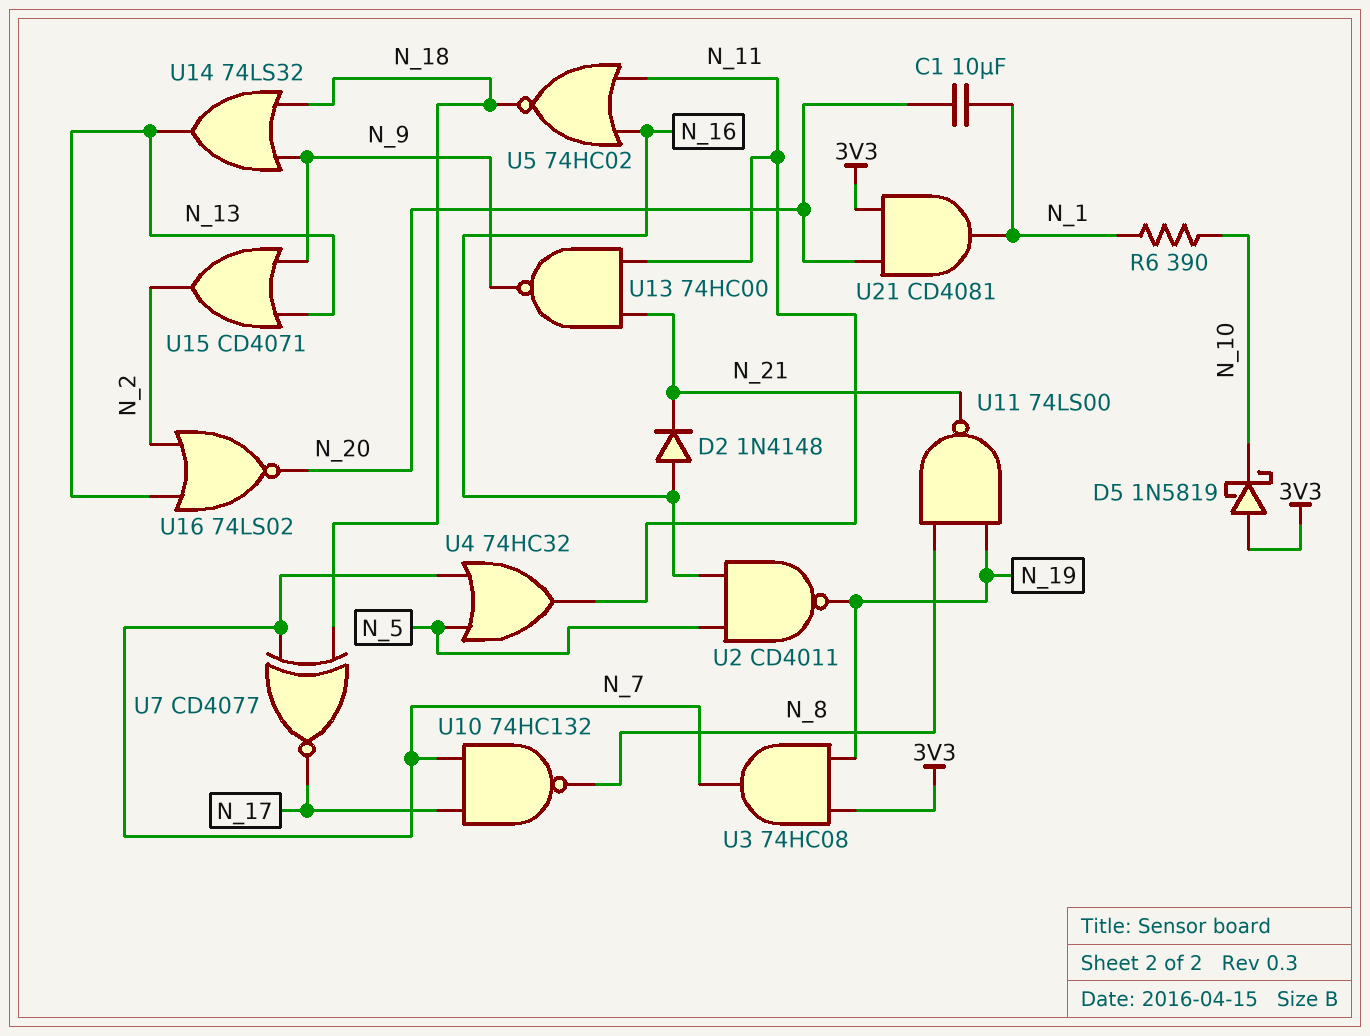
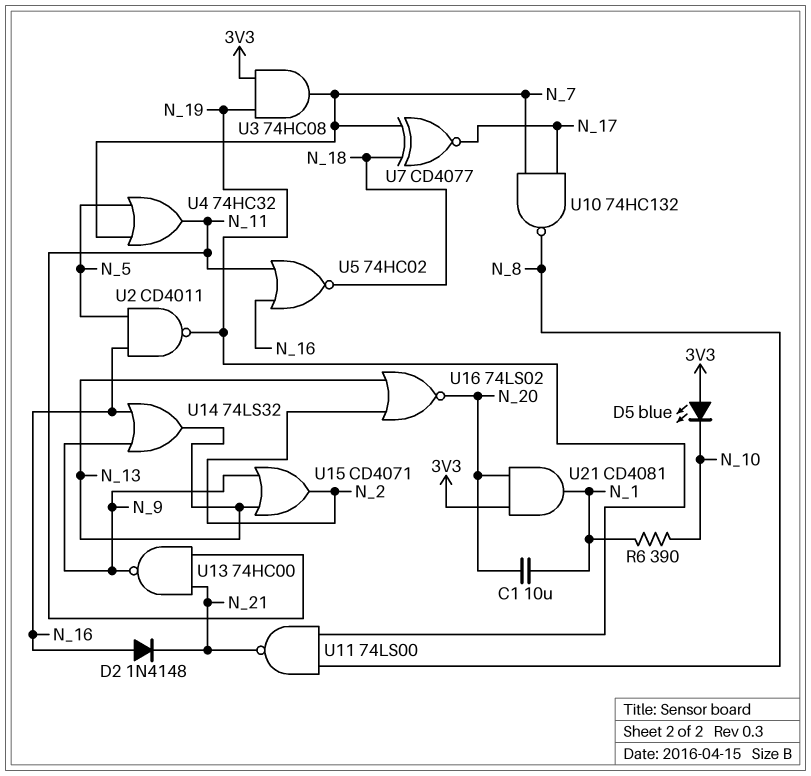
D5: schottky 1N5819 (A 3V3, K N_10) -> LED blue (A 3V3, K N_10)
U14: OR 74LS32 (in N_9, in N_18, out N_13) -> OR 74LS32 (in N_9, in N_16, out N_13)

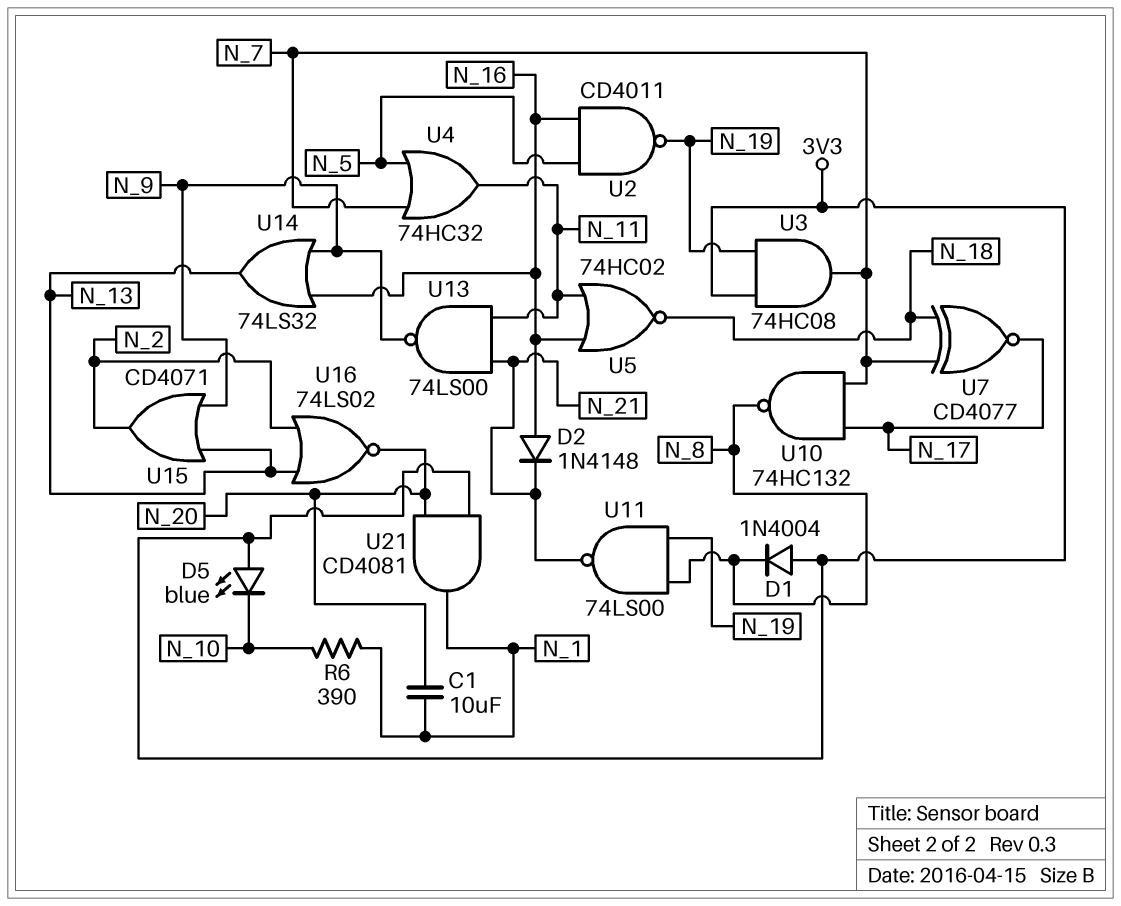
D1: none -> diode 1N4004 (A 3V3, K N_8)
U13: NAND 74HC00 (in N_11, in N_21, out N_9) -> NAND 74LS00 (in N_11, in N_21, out N_9)

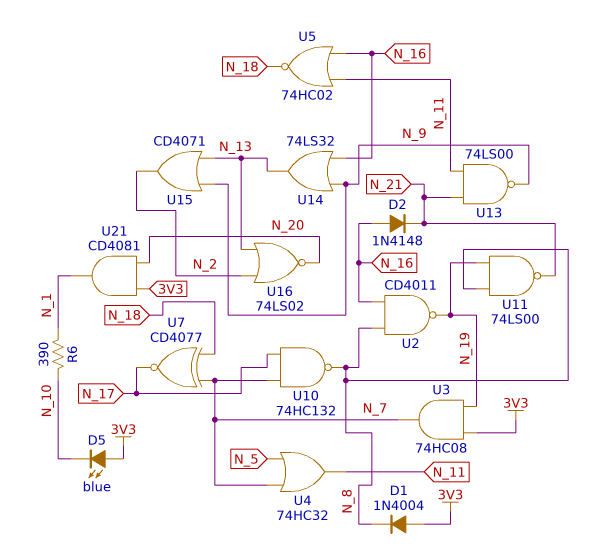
C1: 10uF (N_1, N_20) -> none
U2: NAND CD4011 (in N_5, in N_16, out N_19) -> NAND CD4011 (in N_8, in N_16, out N_19)

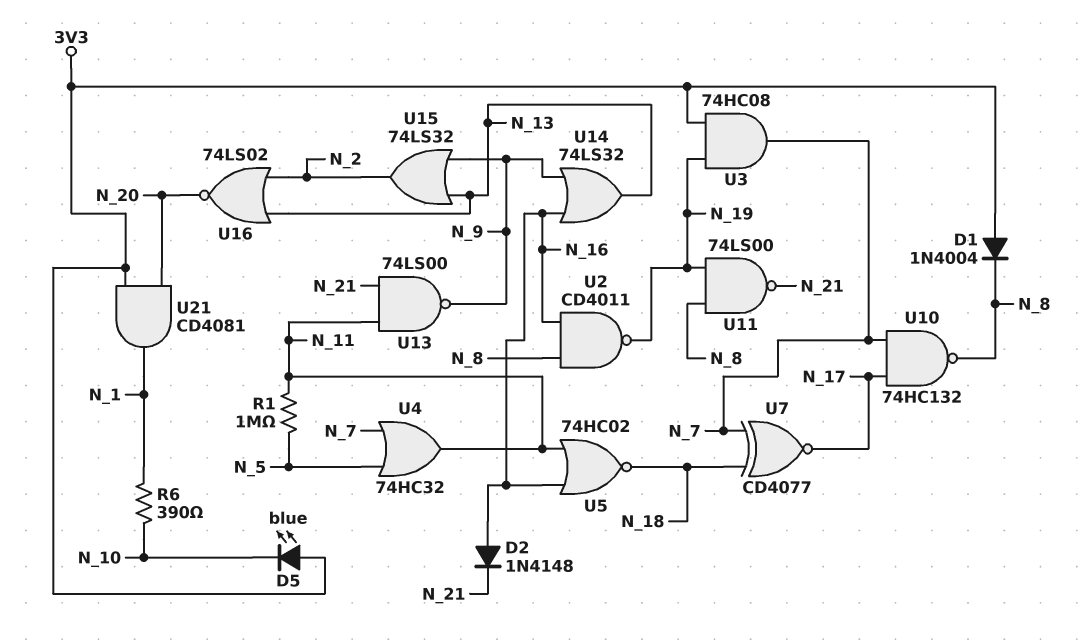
R1: none -> 1M (N_5, N_11)
U15: OR CD4071 (in N_9, in N_13, out N_2) -> OR 74LS32 (in N_9, in N_13, out N_2)

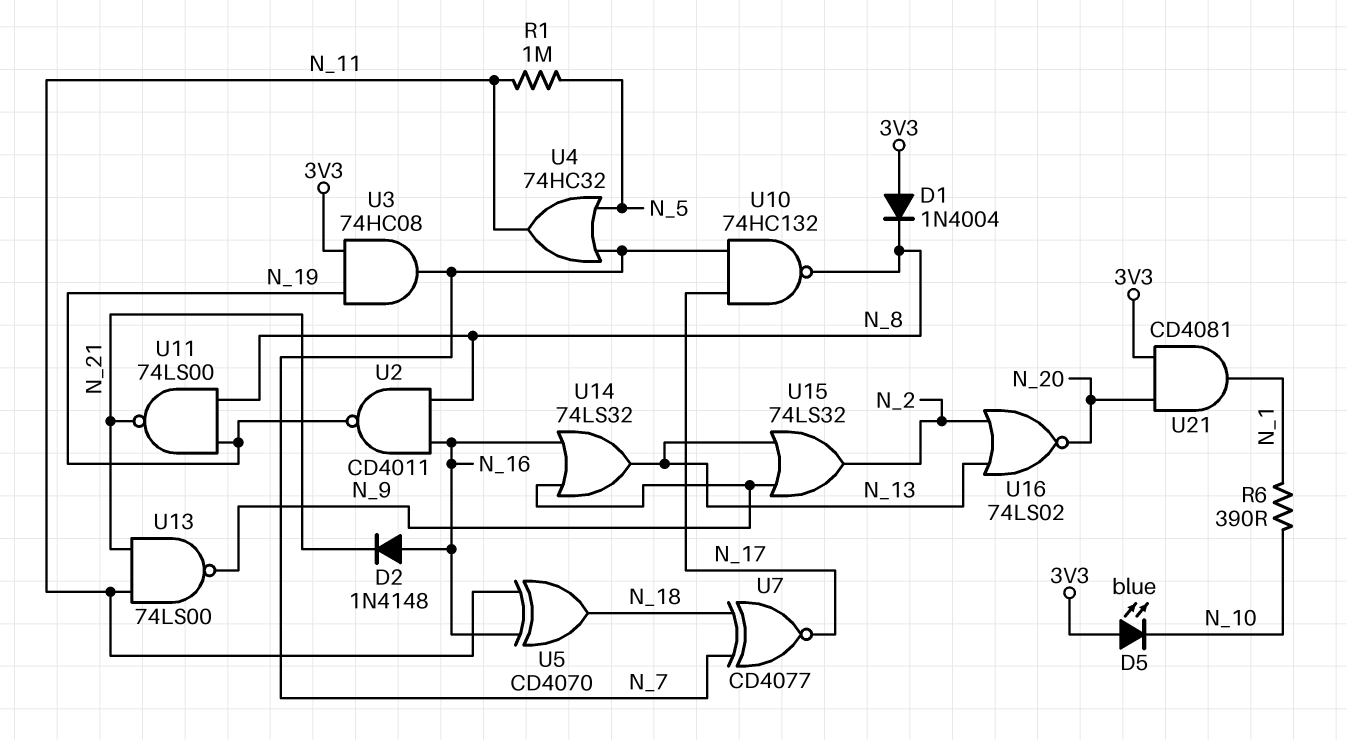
U5: NOR 74HC02 (in N_11, in N_16, out N_18) -> XOR CD4070 (in N_11, in N_16, out N_18)

